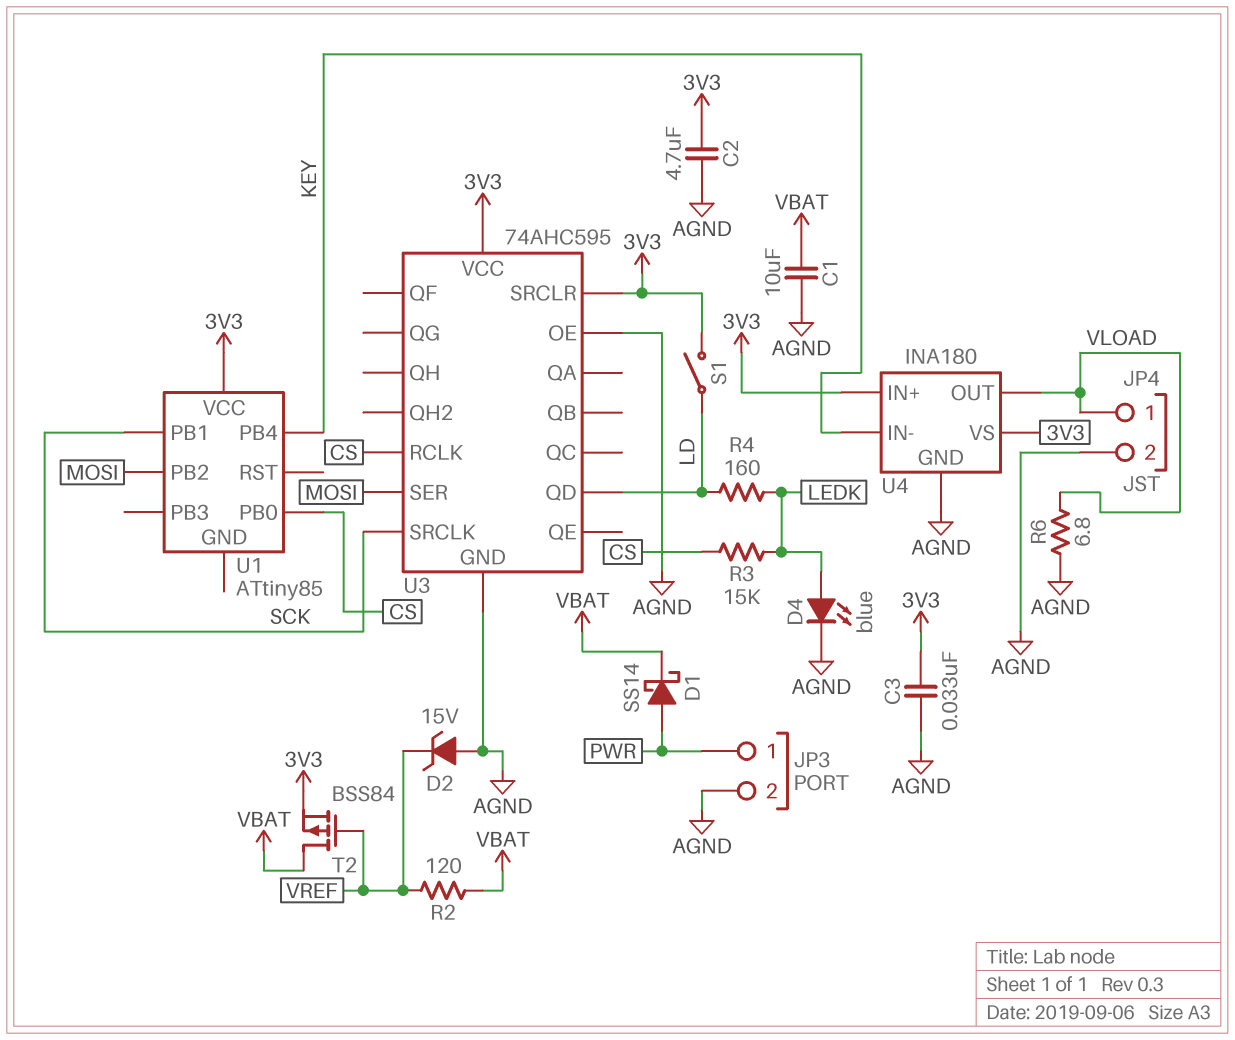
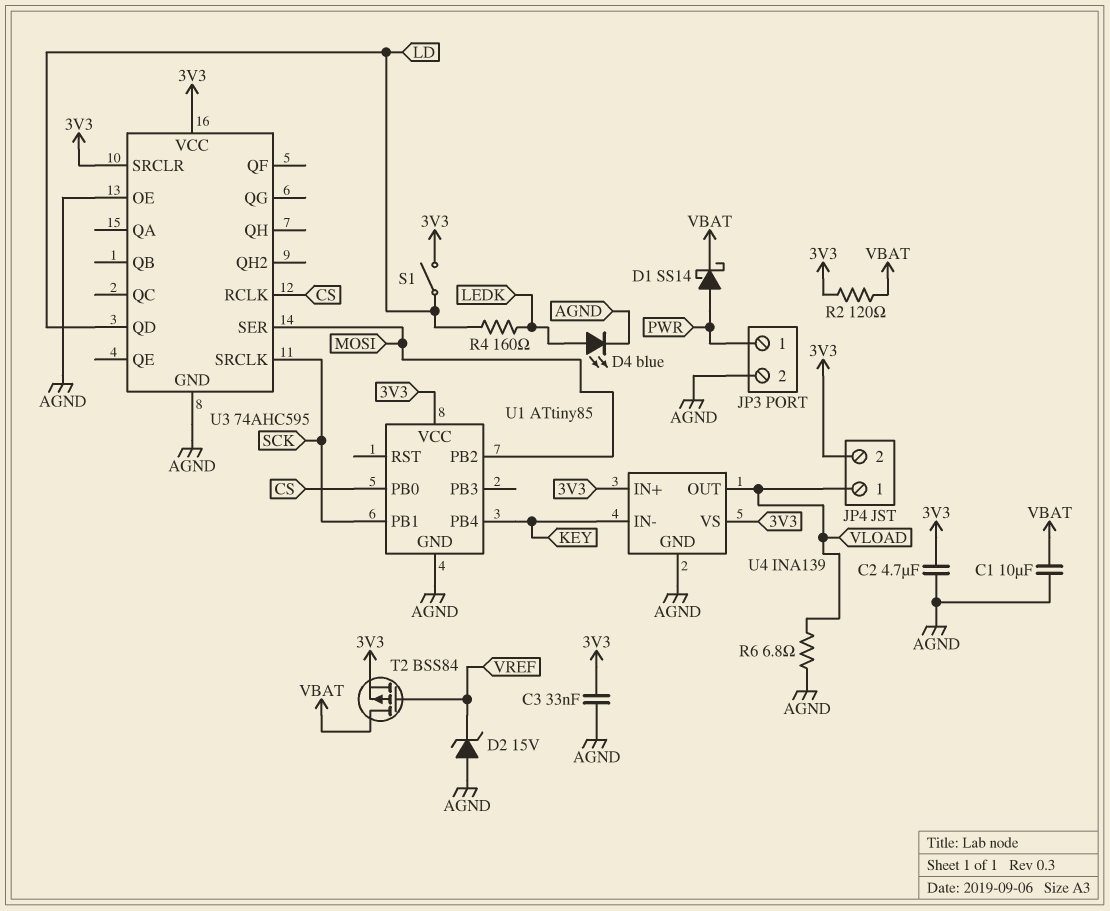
JP4 pin 2: AGND -> 3V3
R2: 120 (VBAT, VREF) -> 120 (3V3, VBAT)
R3: 15k (CS, LEDK) -> none
U1 pin GND: none -> AGND
U4: INA180 -> INA139

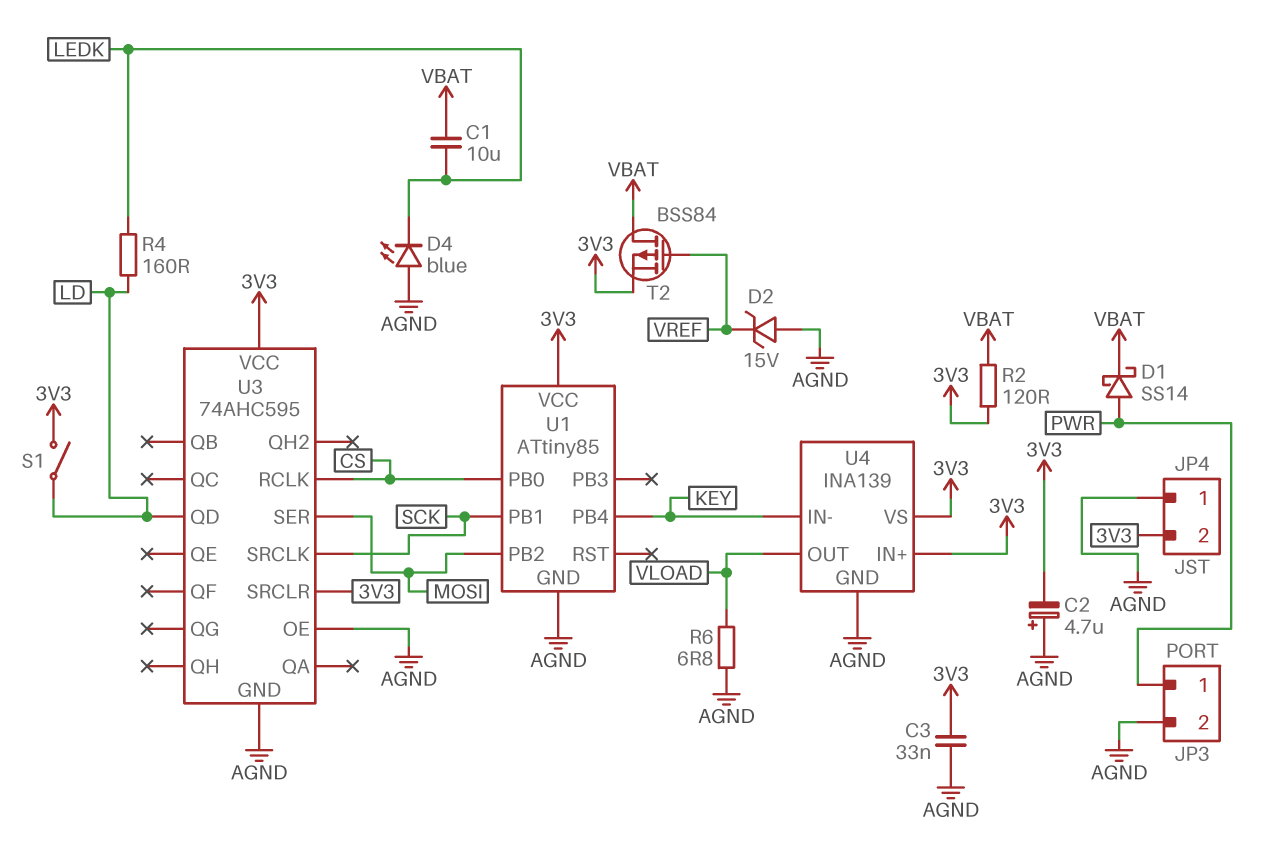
C1: 10uF (AGND, VBAT) -> 10uF (LEDK, VBAT)
C2: 4.7uF (3V3, AGND) -> 4.7uF (plus AGND, minus 3V3)
D4: LED blue (A LEDK, K AGND) -> LED blue (A AGND, K LEDK)
JP4 pin 1: VLOAD -> AGND

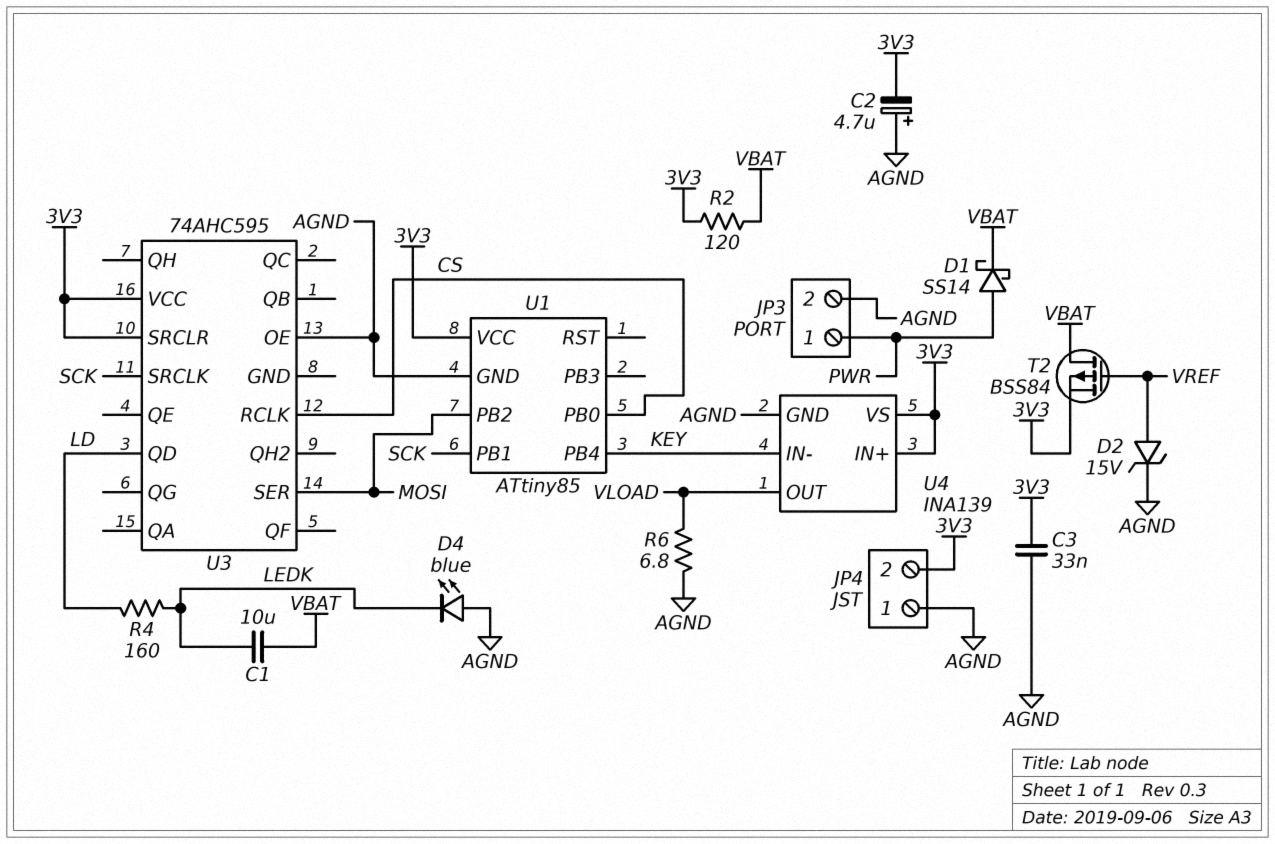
D2: zener 15V (A AGND, K VREF) -> zener 15V (A VREF, K AGND)
S1: switch (3V3, LD) -> none
U3 pin GND: AGND -> none

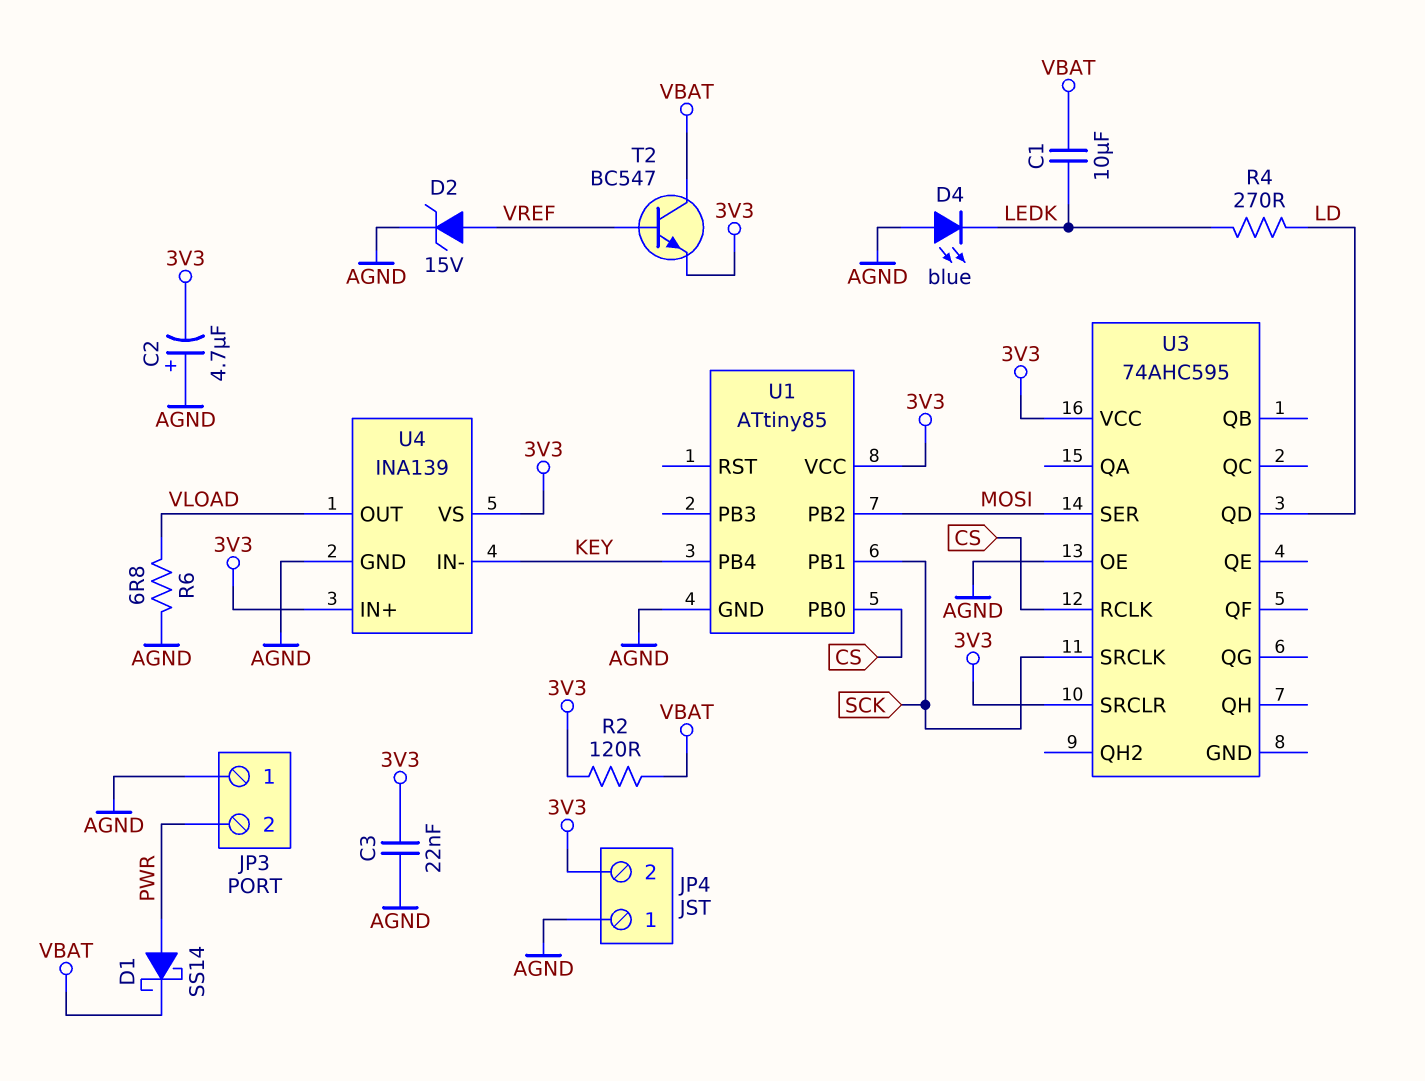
C3: 33nF (3V3, AGND) -> 22nF (3V3, AGND)
JP3 pin 1: PWR -> AGND
JP3 pin 2: AGND -> PWR
R4: 160 (LD, LEDK) -> 270 (LD, LEDK)
T2: PMOS BSS84 (G VREF, D VBAT, S 3V3) -> NPN BC547 (B VREF, C VBAT, E 3V3)

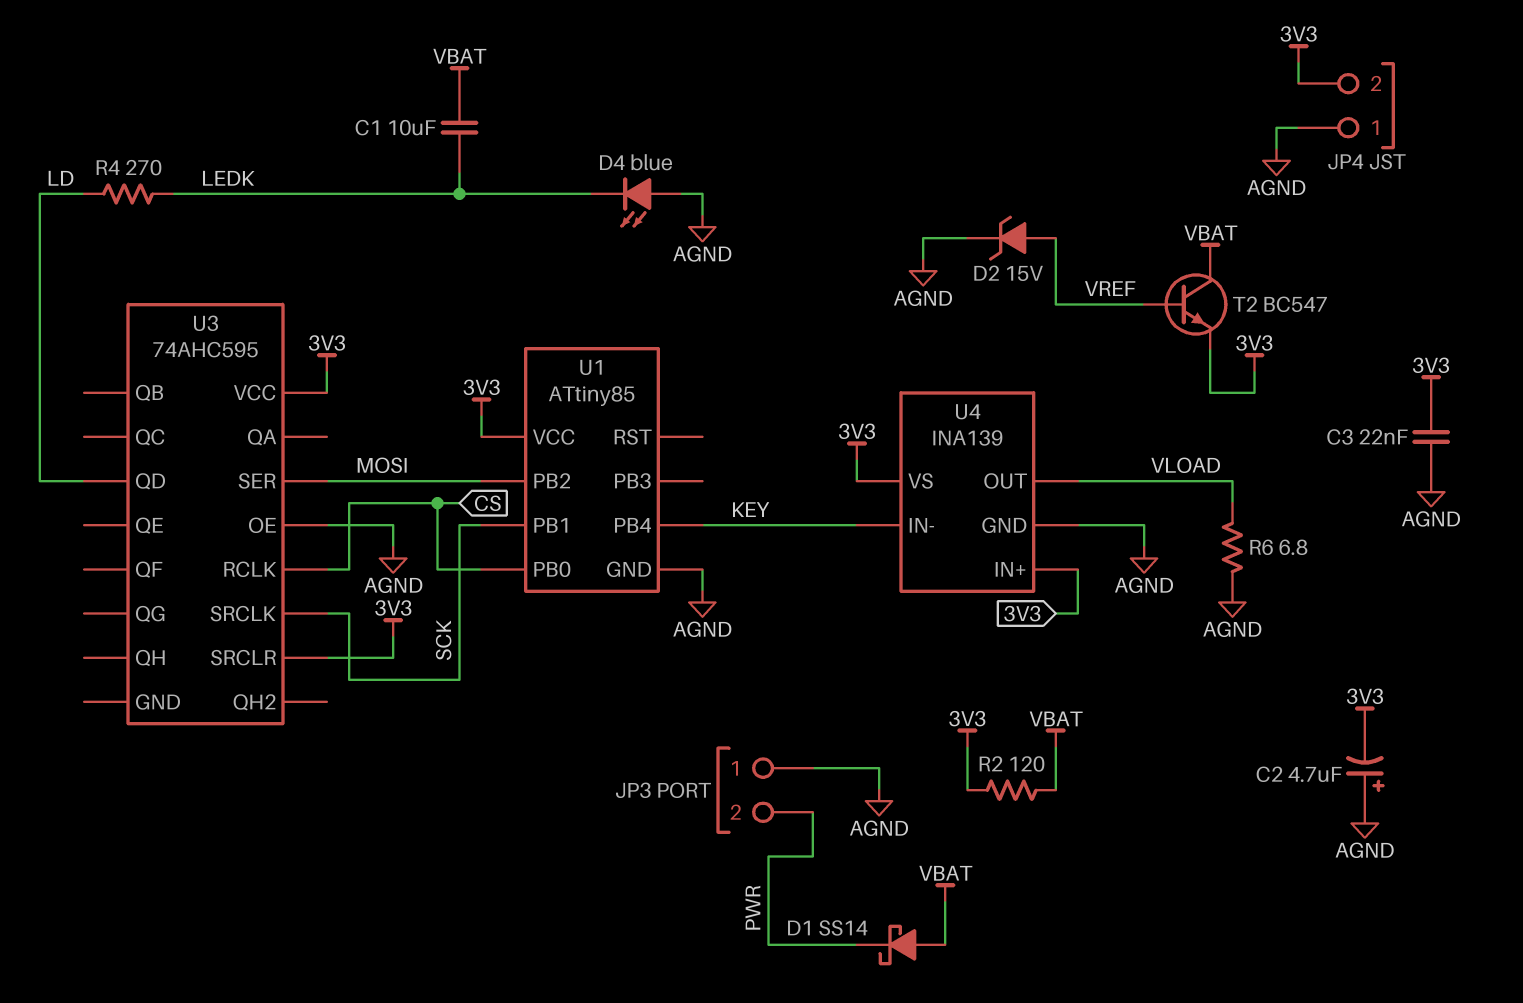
D1: schottky SS14 (A PWR, K VBAT) -> schottky SS14 (A VBAT, K PWR)

